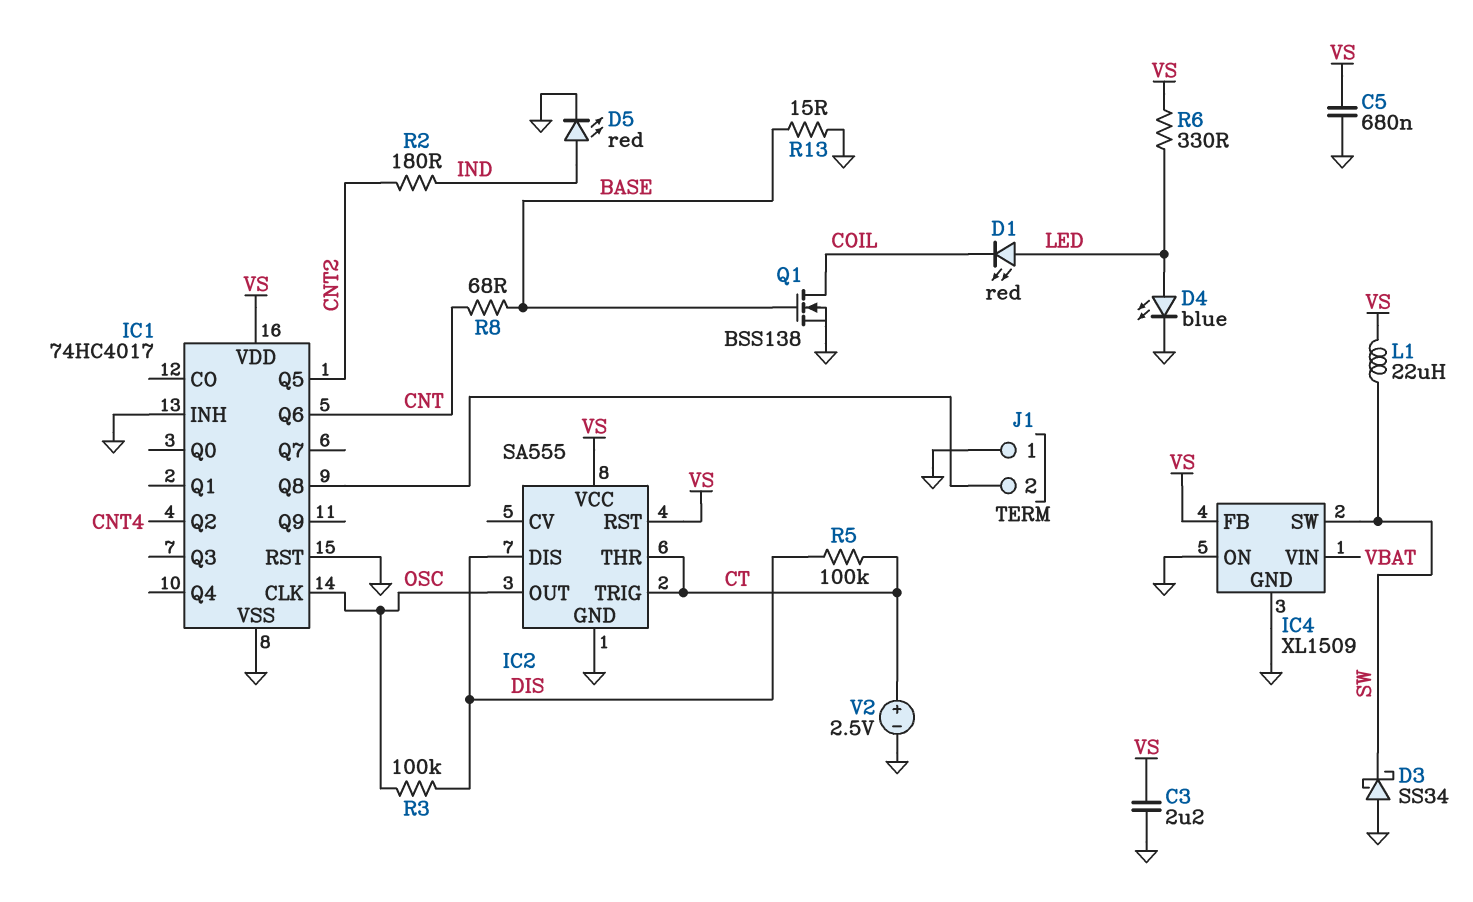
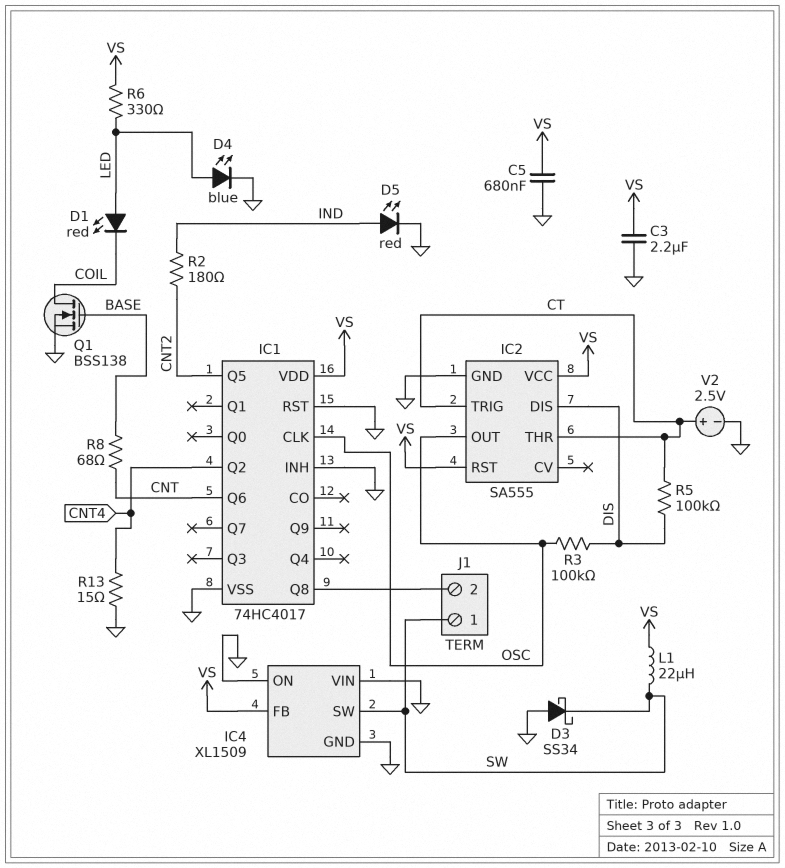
IC4 pin VIN: VBAT -> GND
J1 pin 1: GND -> SW
R13: 15 (BASE, GND) -> 15 (CNT4, GND)

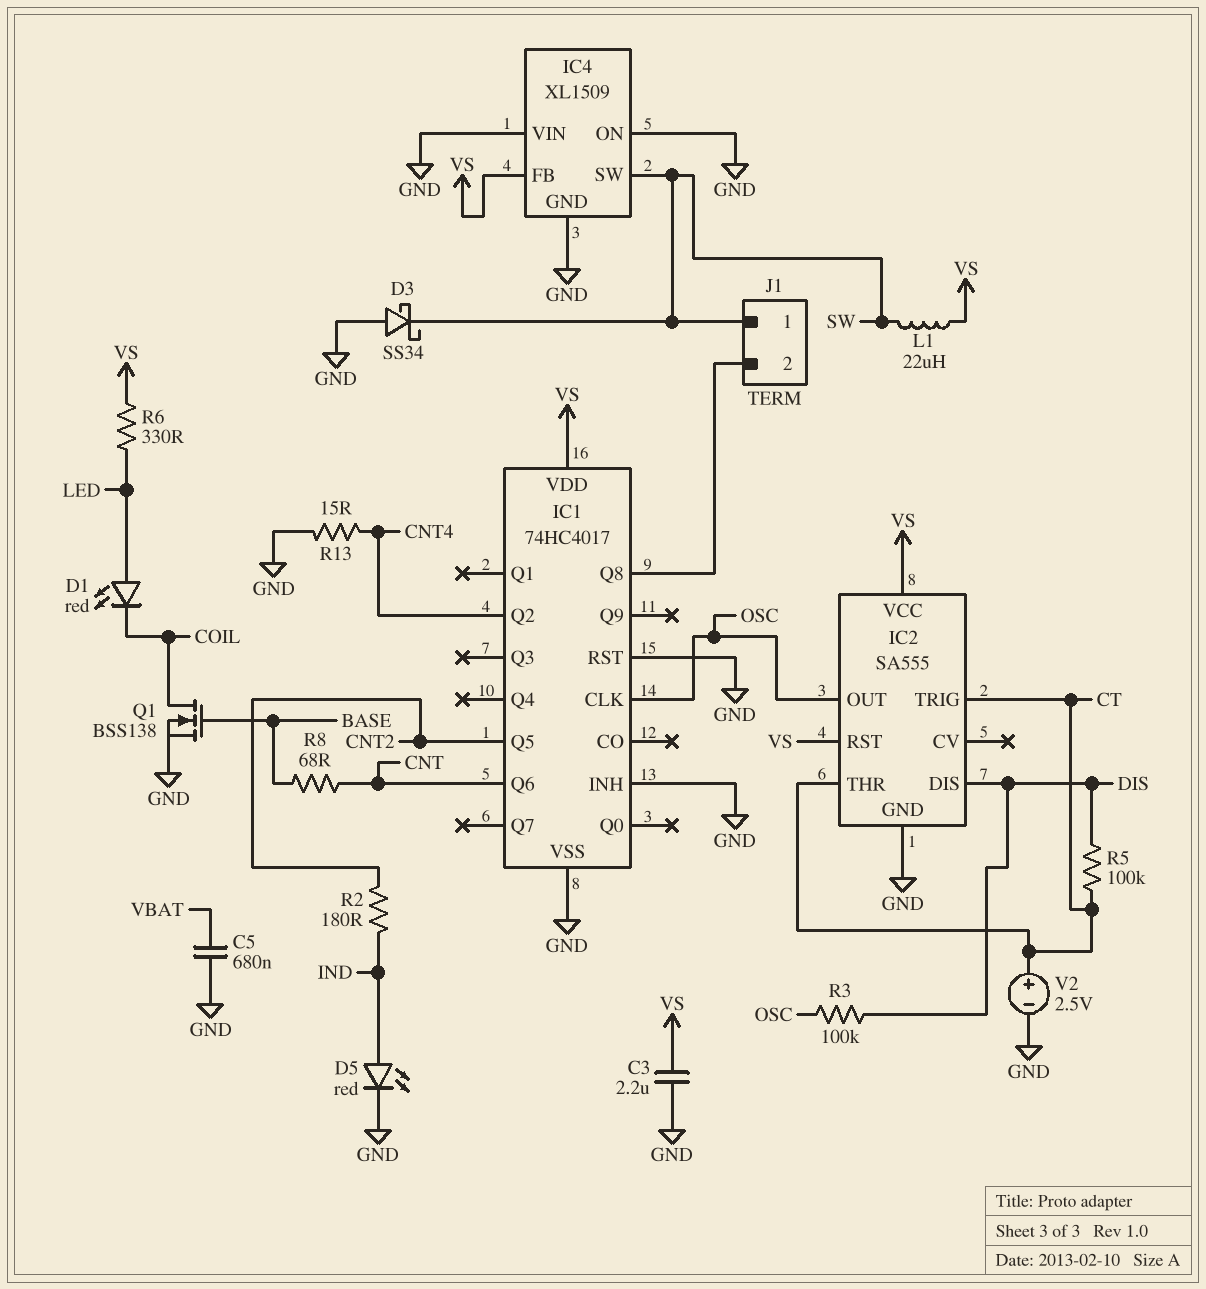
C5: 680nF (GND, VS) -> 680nF (GND, VBAT)
D4: LED blue (A LED, K GND) -> none

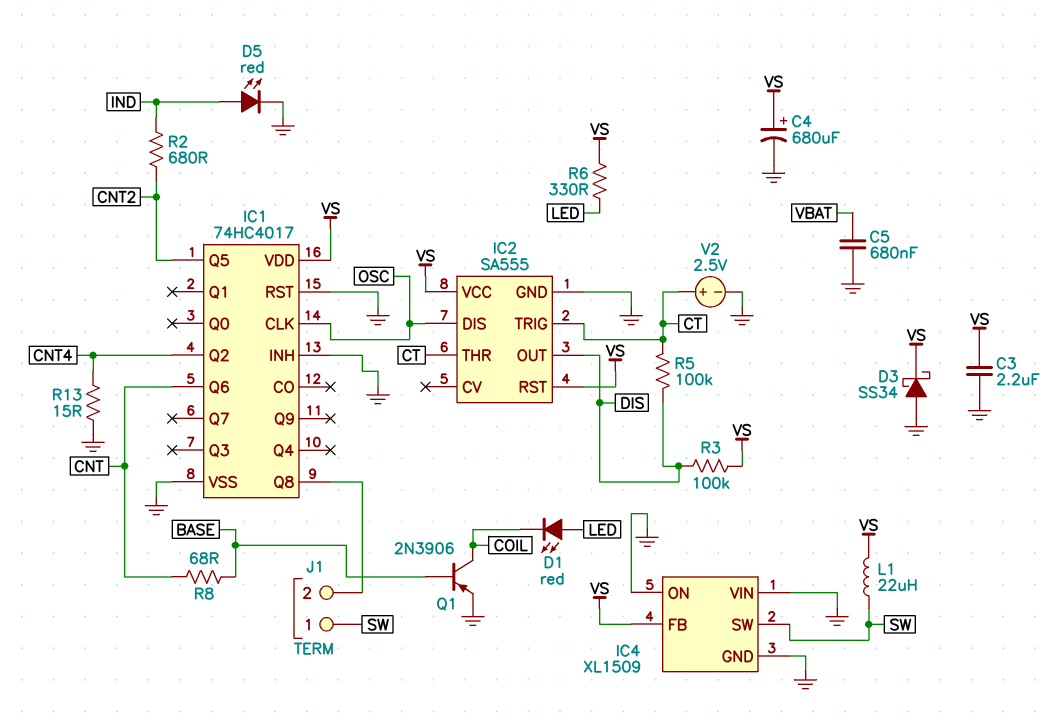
C4: none -> 680uF (plus VS, minus GND)
D3: schottky SS34 (A GND, K SW) -> schottky SS34 (A GND, K VS)
IC2 pin DIS: DIS -> OSC
IC2 pin OUT: OSC -> DIS
Q1: NMOS BSS138 (G BASE, D COIL, S GND) -> PNP 2N3906 (B BASE, C COIL, E GND)
R2: 180 (CNT2, IND) -> 680 (CNT2, IND)
R3: 100k (DIS, OSC) -> 100k (DIS, VS)

